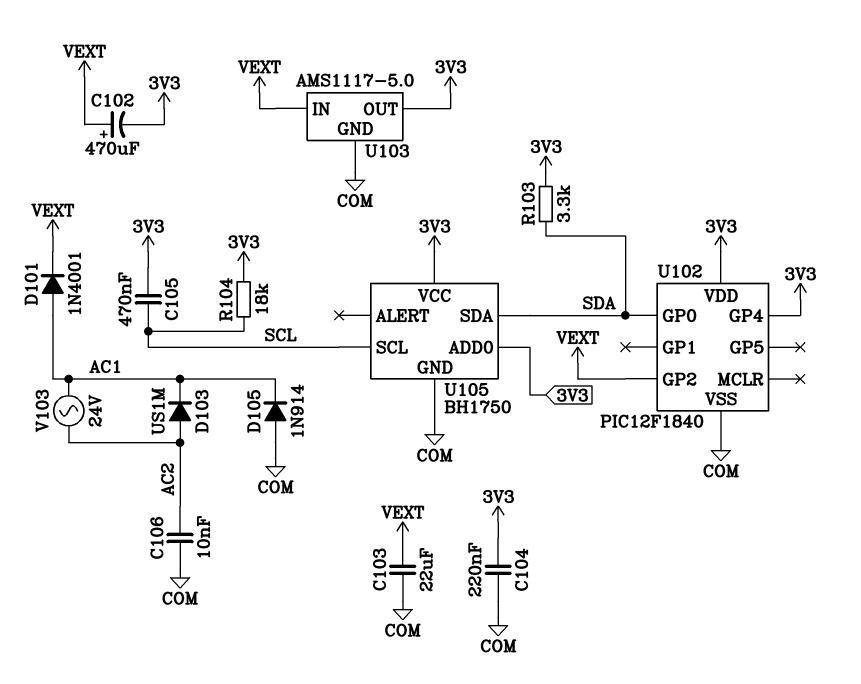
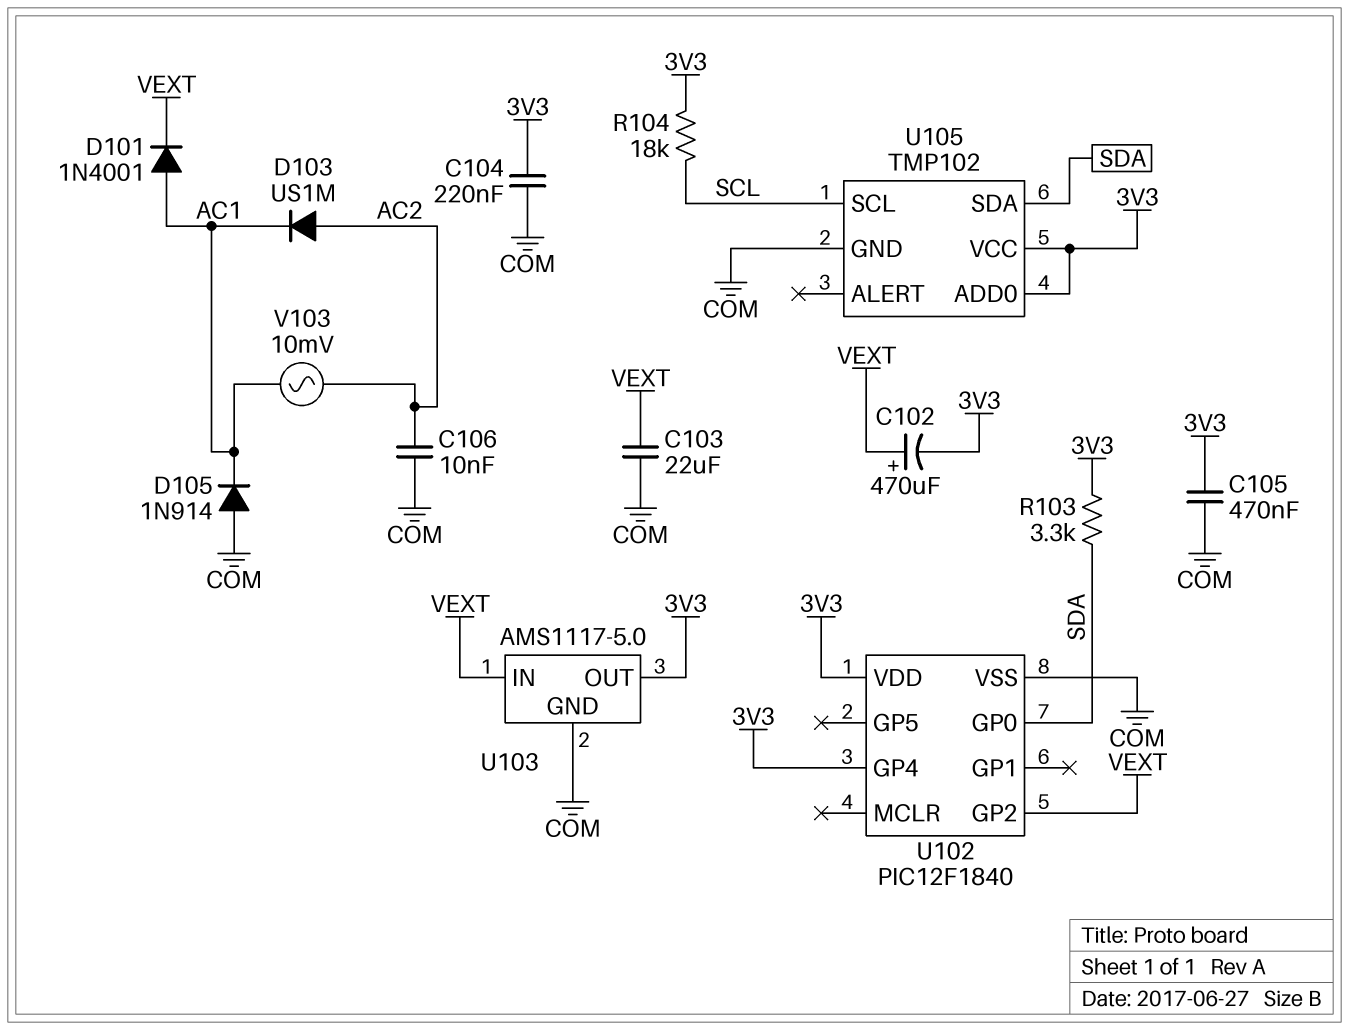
C105: 470nF (3V3, SCL) -> 470nF (3V3, COM)
U105: BH1750 -> TMP102
V103: AC 24V (AC1, AC2) -> AC 10mV (AC1, AC2)

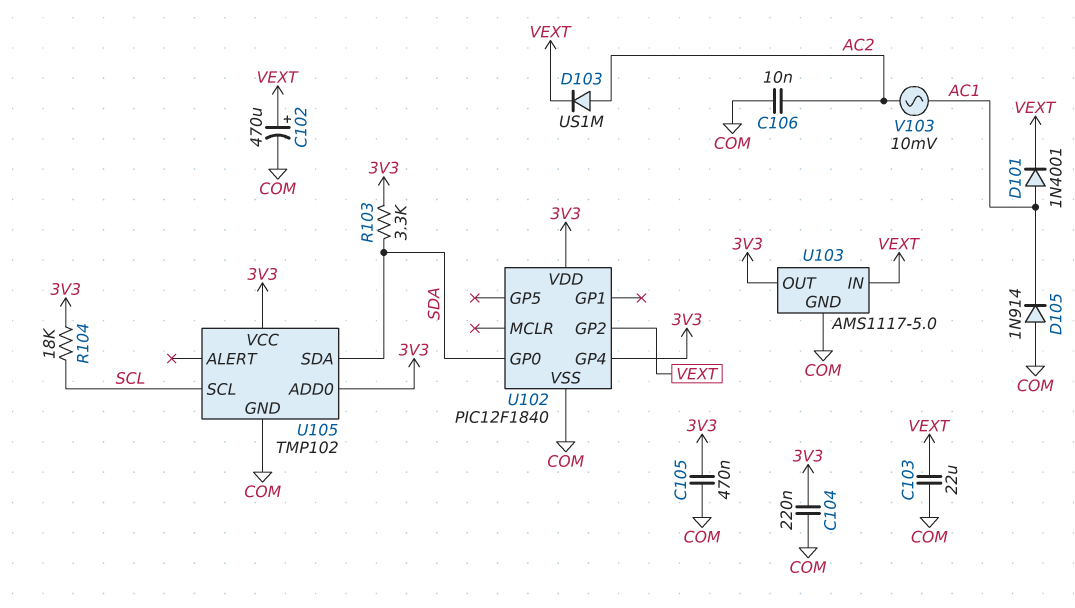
C102: 470uF (plus VEXT, minus 3V3) -> 470uF (plus VEXT, minus COM)
D103: diode US1M (A AC2, K AC1) -> diode US1M (A AC2, K VEXT)

